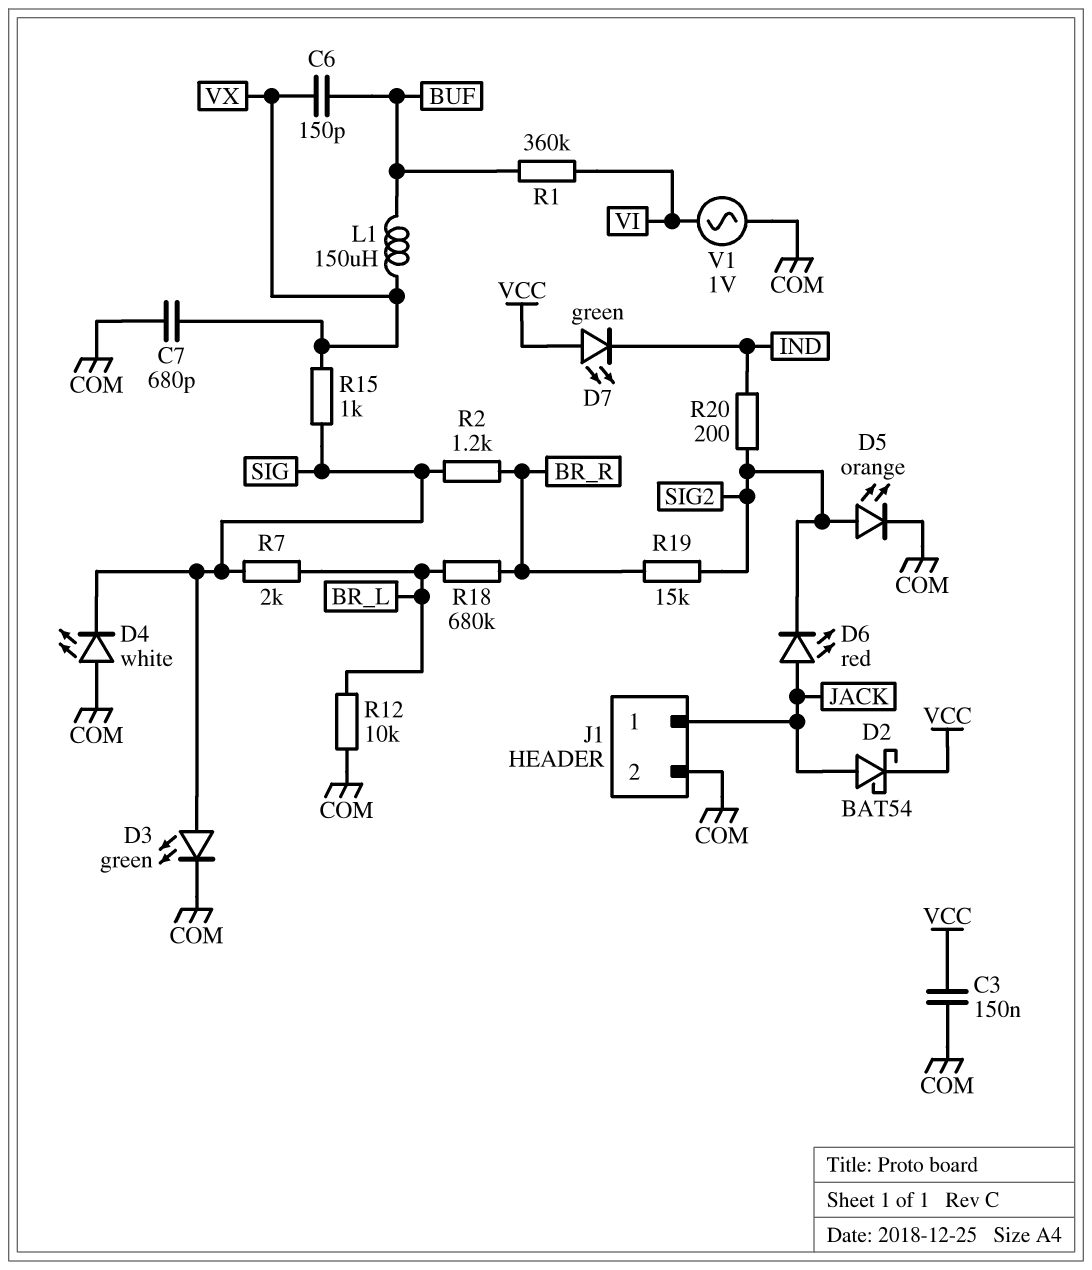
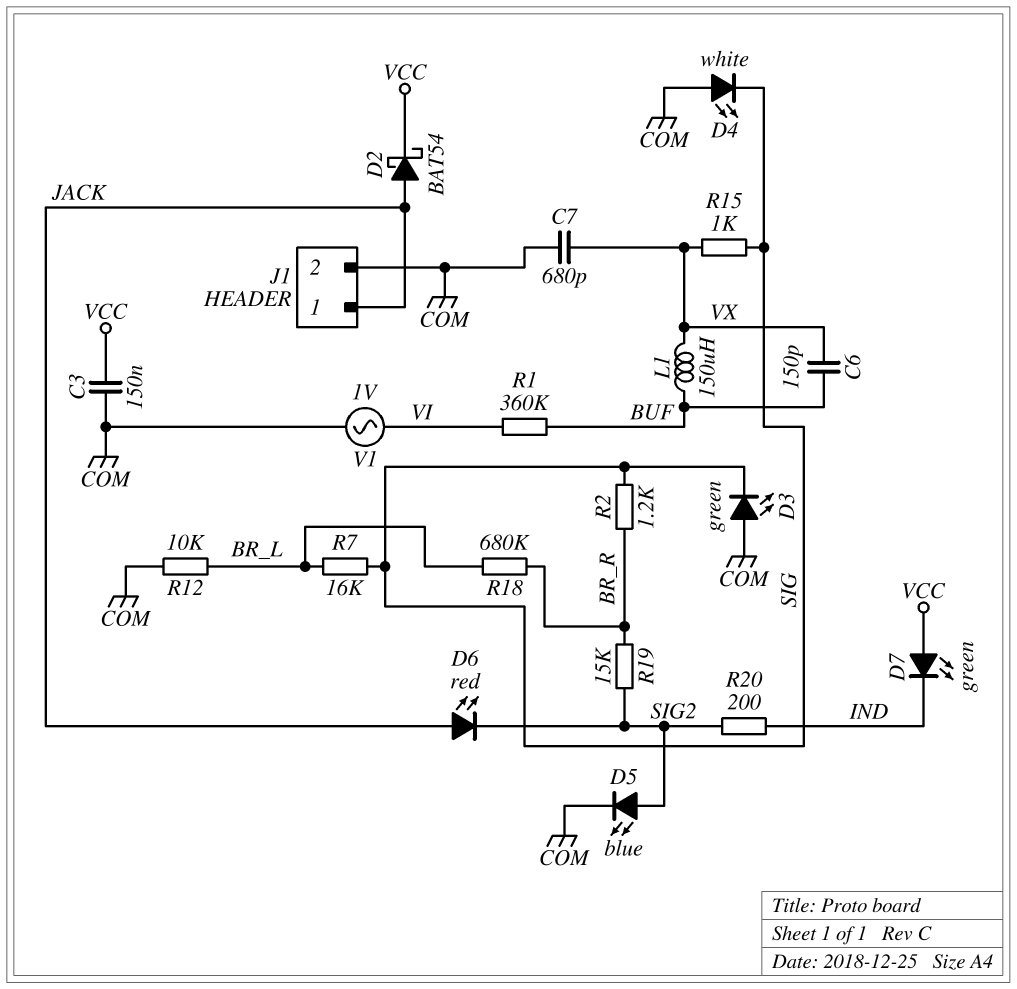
D3: LED green (A SIG, K COM) -> LED green (A COM, K SIG)
D5: LED orange (A SIG2, K COM) -> LED blue (A SIG2, K COM)
R7: 2k (BR_L, SIG) -> 16k (BR_L, SIG)

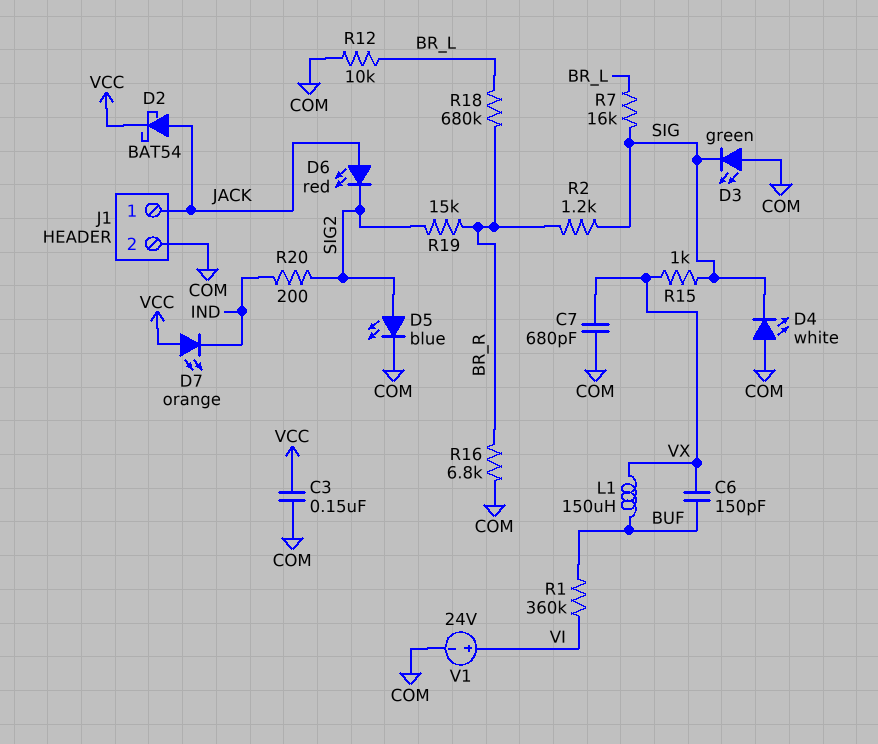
D7: LED green (A VCC, K IND) -> LED orange (A VCC, K IND)
R16: none -> 6.8k (BR_R, COM)
V1: AC 1V (COM, VI) -> 24V (plus VI, minus COM)

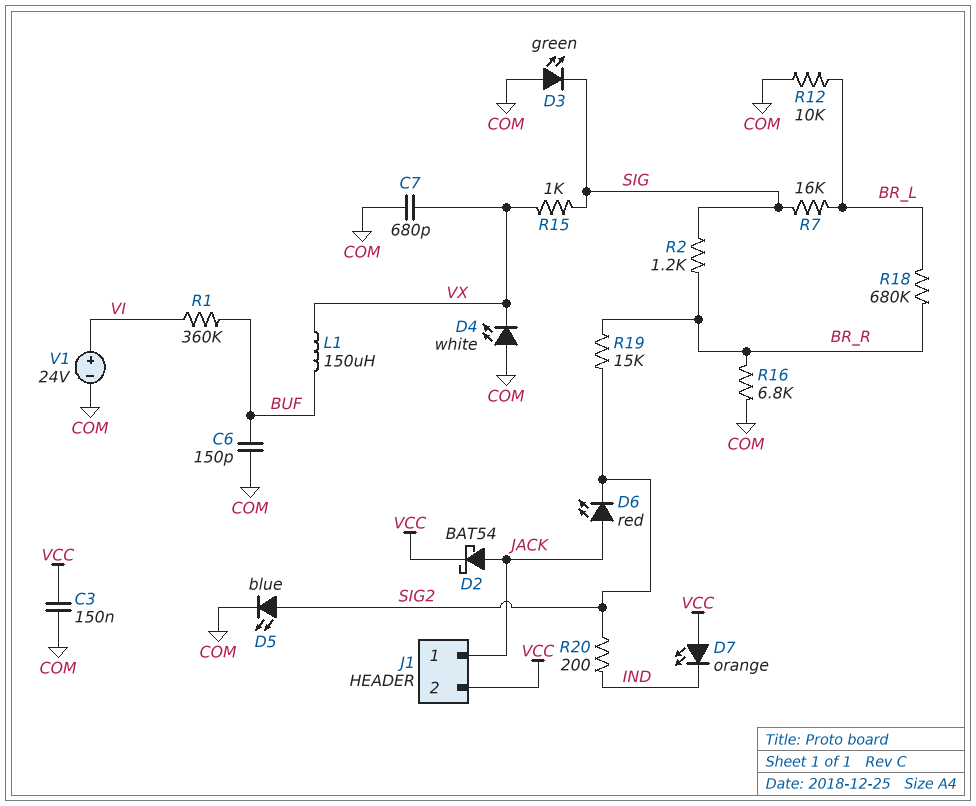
C6: 150pF (BUF, VX) -> 150pF (BUF, COM)
D4: LED white (A COM, K SIG) -> LED white (A COM, K VX)
J1 pin 2: COM -> VCC

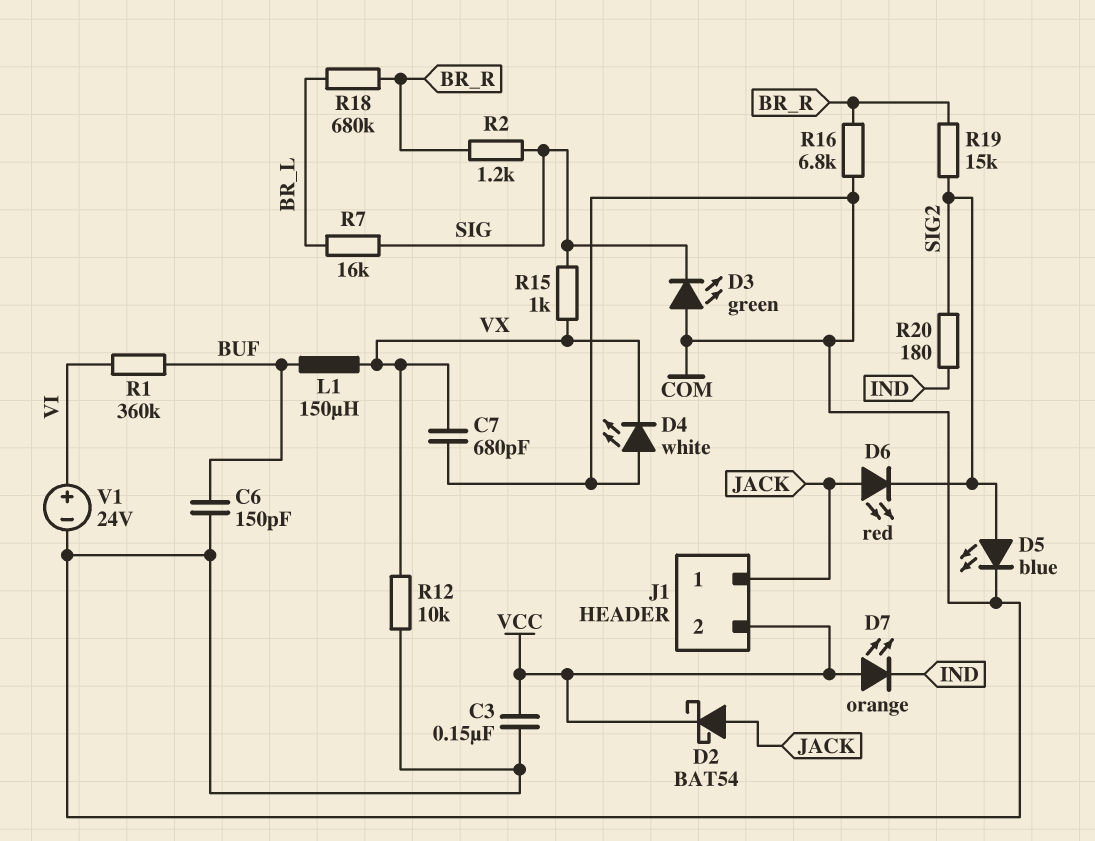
R12: 10k (BR_L, COM) -> 10k (COM, VX)
R20: 200 (IND, SIG2) -> 180 (IND, SIG2)

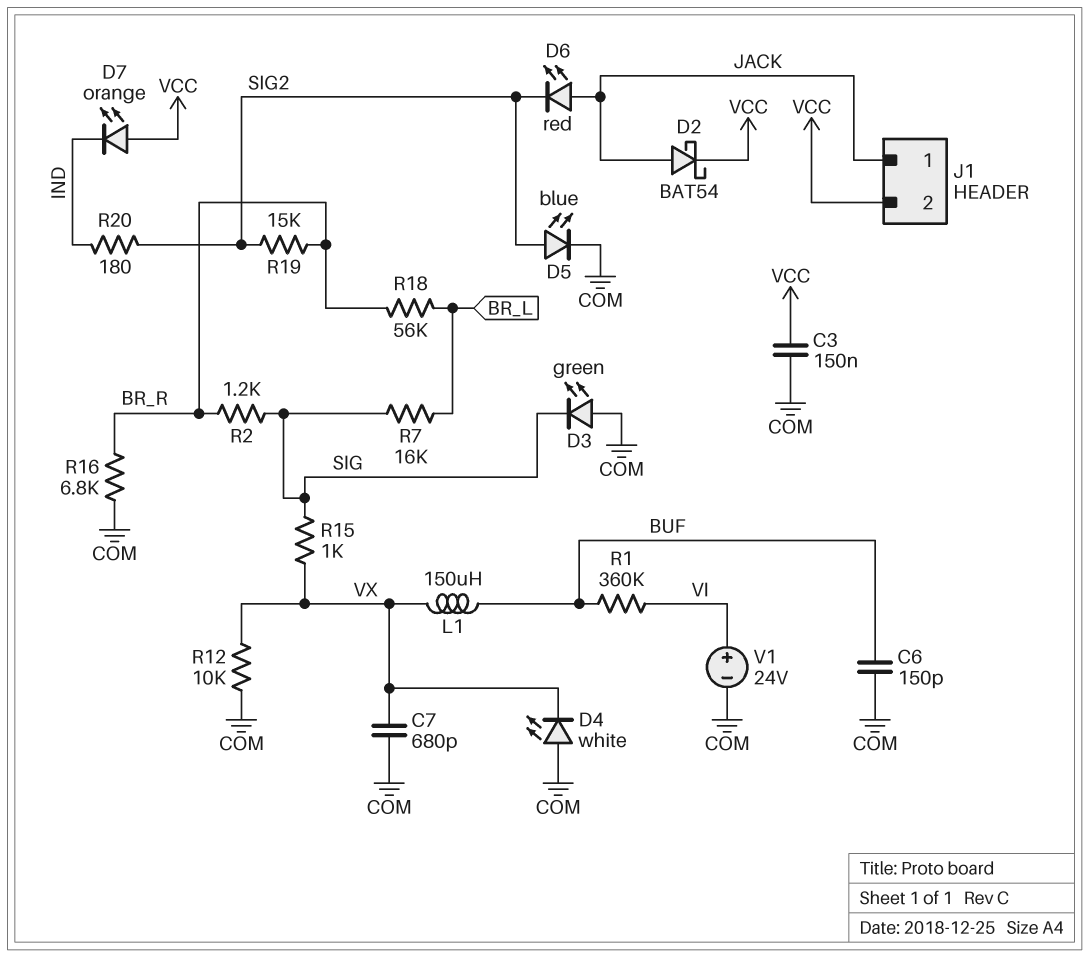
R18: 680k (BR_L, BR_R) -> 56k (BR_L, BR_R)

